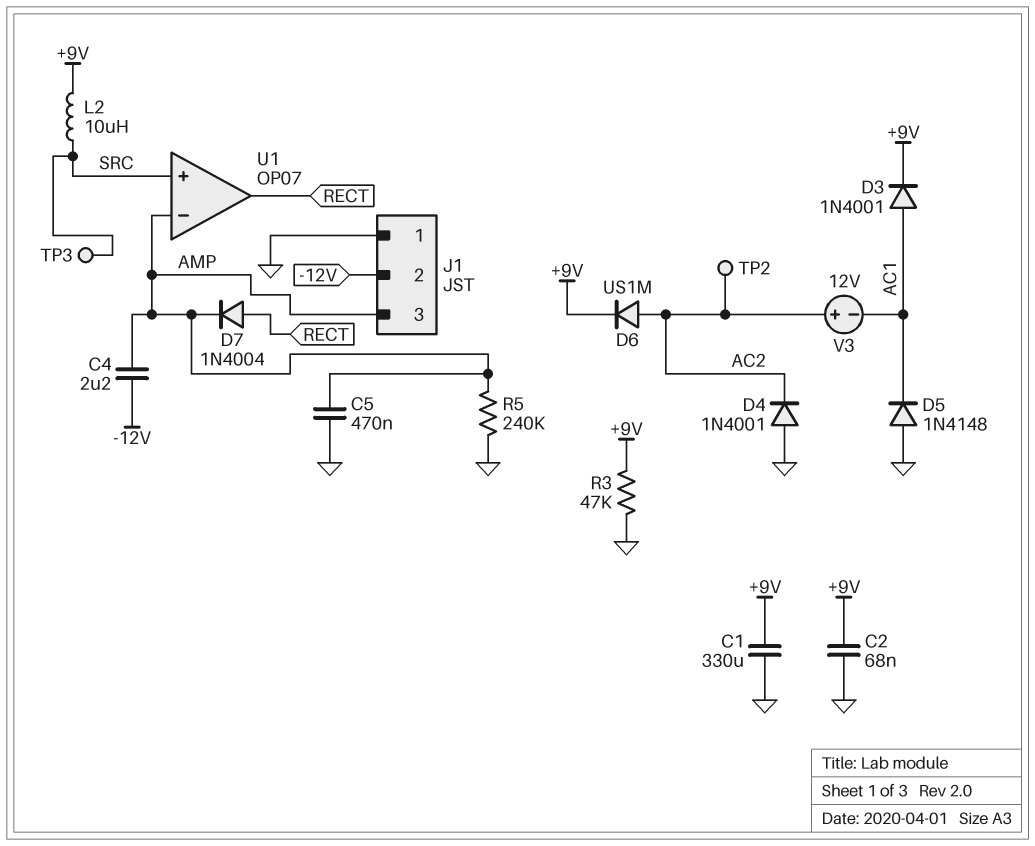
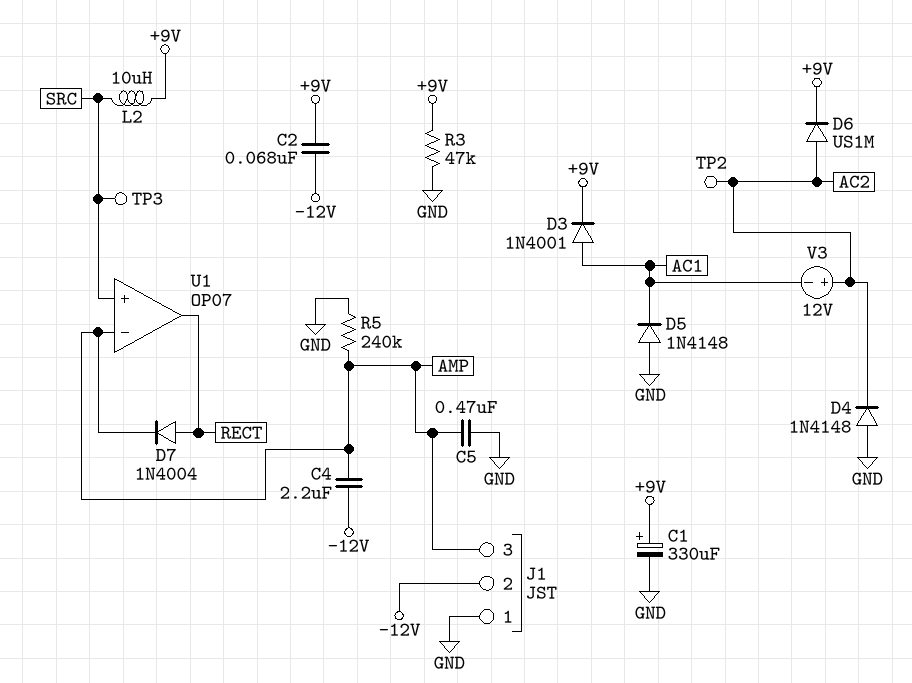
C1: 330uF (+9V, GND) -> 330uF (plus +9V, minus GND)
C2: 68nF (+9V, GND) -> 68nF (+9V, -12V)
D4: diode 1N4001 (A GND, K AC2) -> diode 1N4148 (A GND, K AC2)

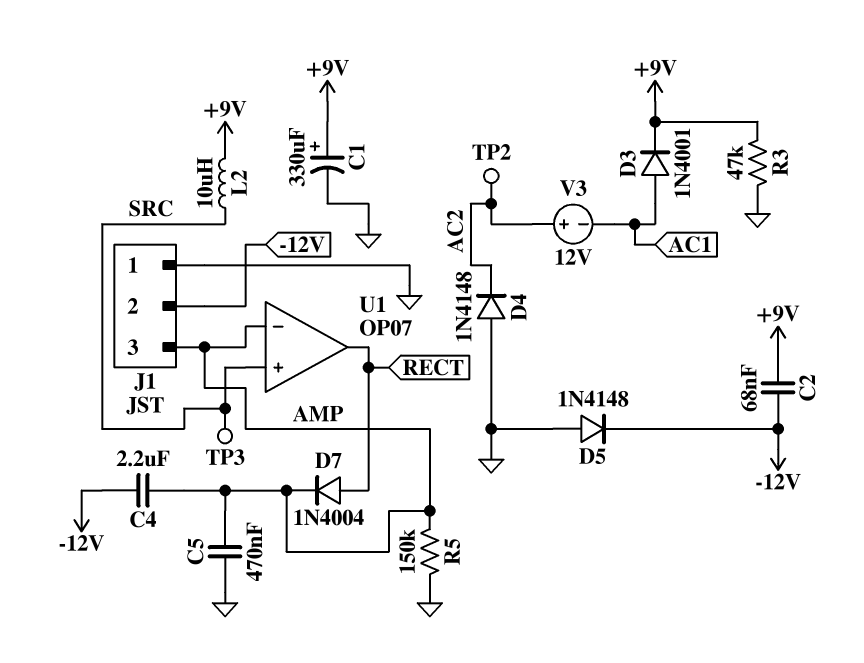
D5: diode 1N4148 (A GND, K AC1) -> diode 1N4148 (A GND, K -12V)
D6: diode US1M (A AC2, K +9V) -> none
R5: 240k (AMP, GND) -> 150k (AMP, GND)

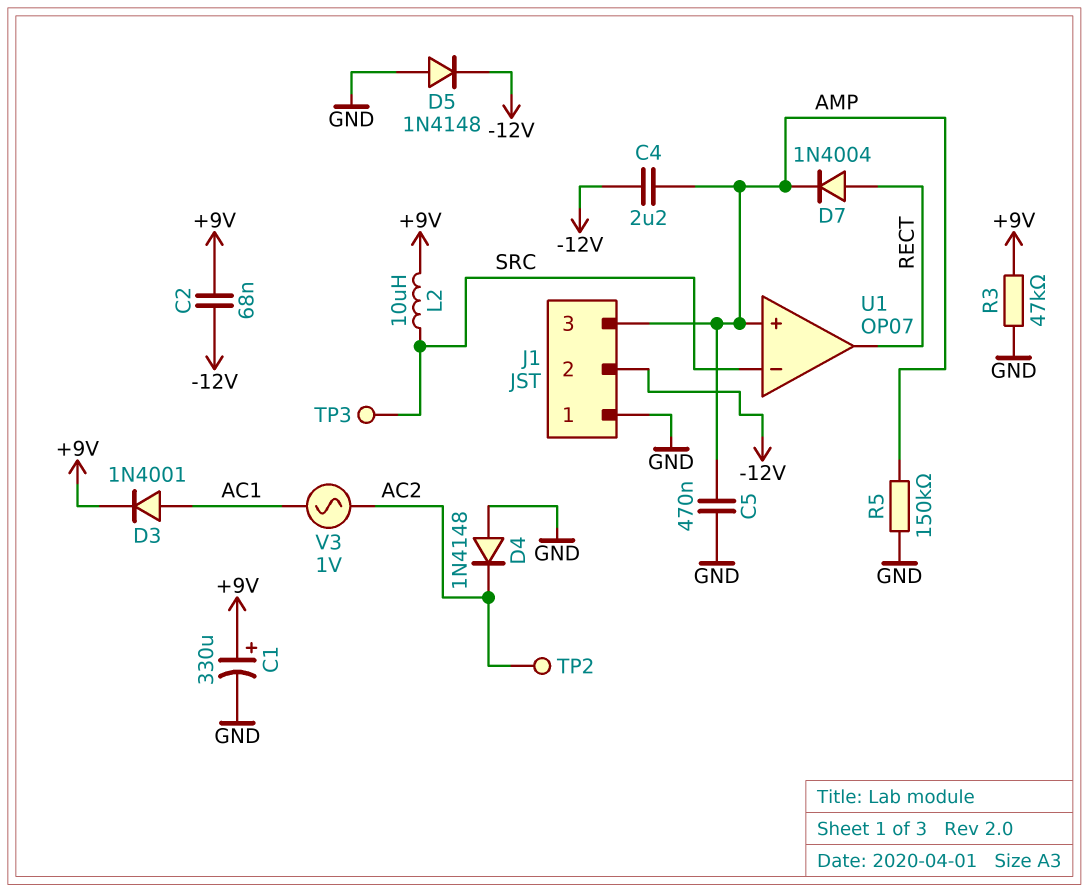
U1 pin in+: SRC -> AMP
U1 pin in-: AMP -> SRC
V3: 12V (plus AC2, minus AC1) -> AC 1V (AC1, AC2)

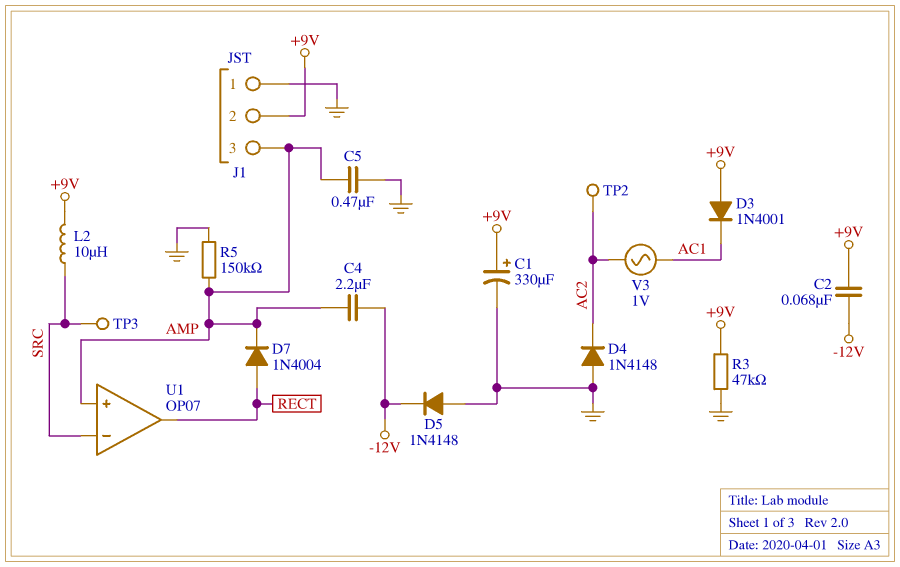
D3: diode 1N4001 (A AC1, K +9V) -> diode 1N4001 (A +9V, K AC1)
J1 pin 2: -12V -> +9V

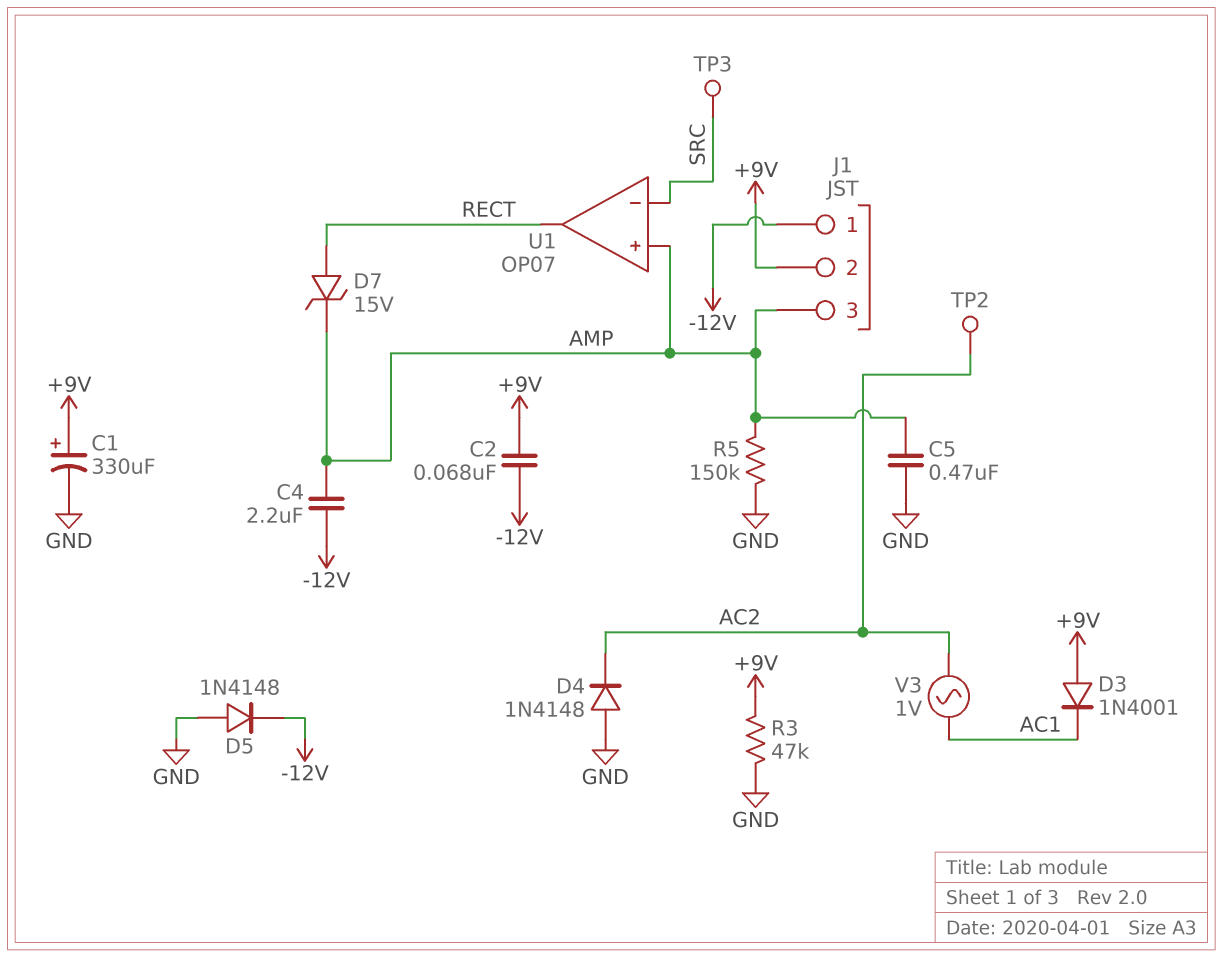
D7: diode 1N4004 (A RECT, K AMP) -> zener 15V (A RECT, K AMP)
J1 pin 1: GND -> -12V
L2: 10uH (+9V, SRC) -> none

